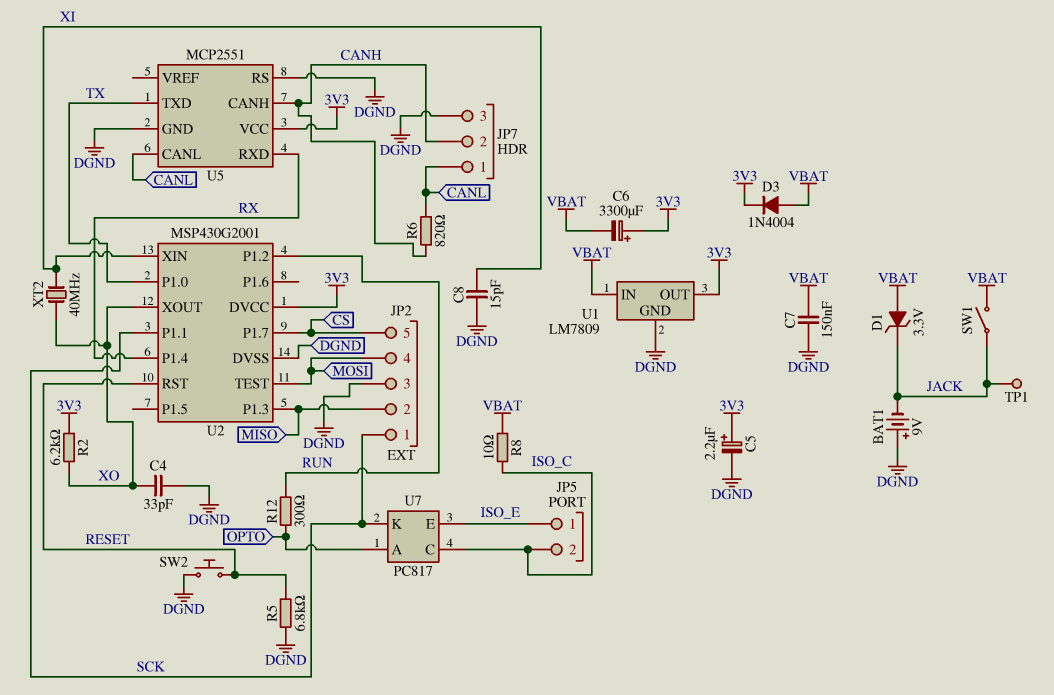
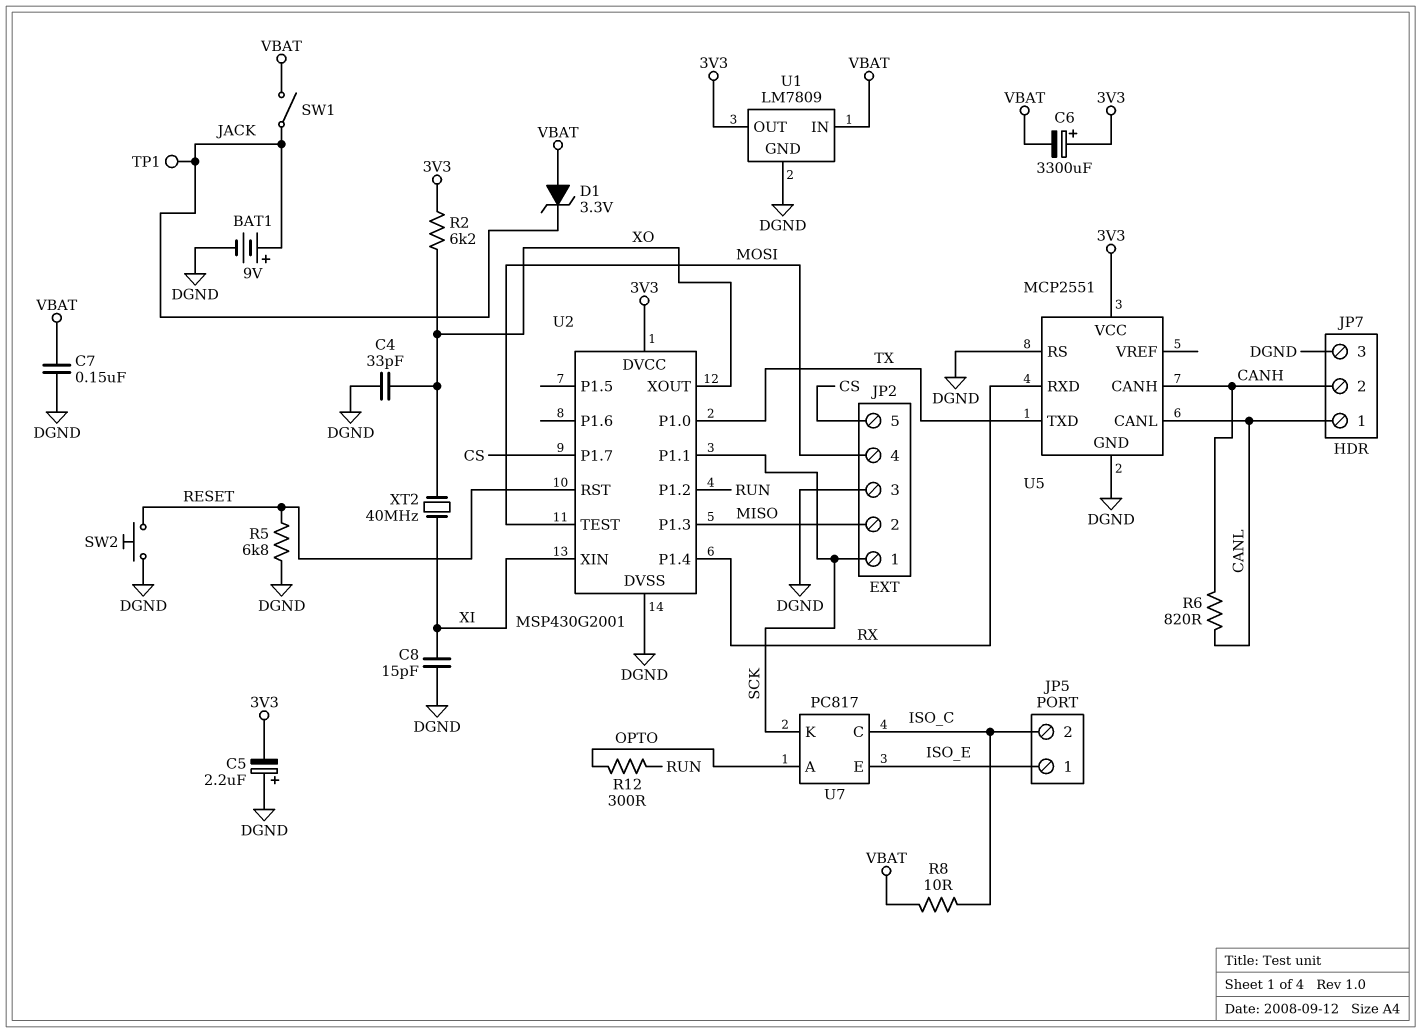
BAT1: 9V (plus DGND, minus JACK) -> 9V (plus JACK, minus DGND)
C5: 2.2uF (plus 3V3, minus DGND) -> 2.2uF (plus DGND, minus 3V3)
D3: diode 1N4004 (A VBAT, K 3V3) -> none

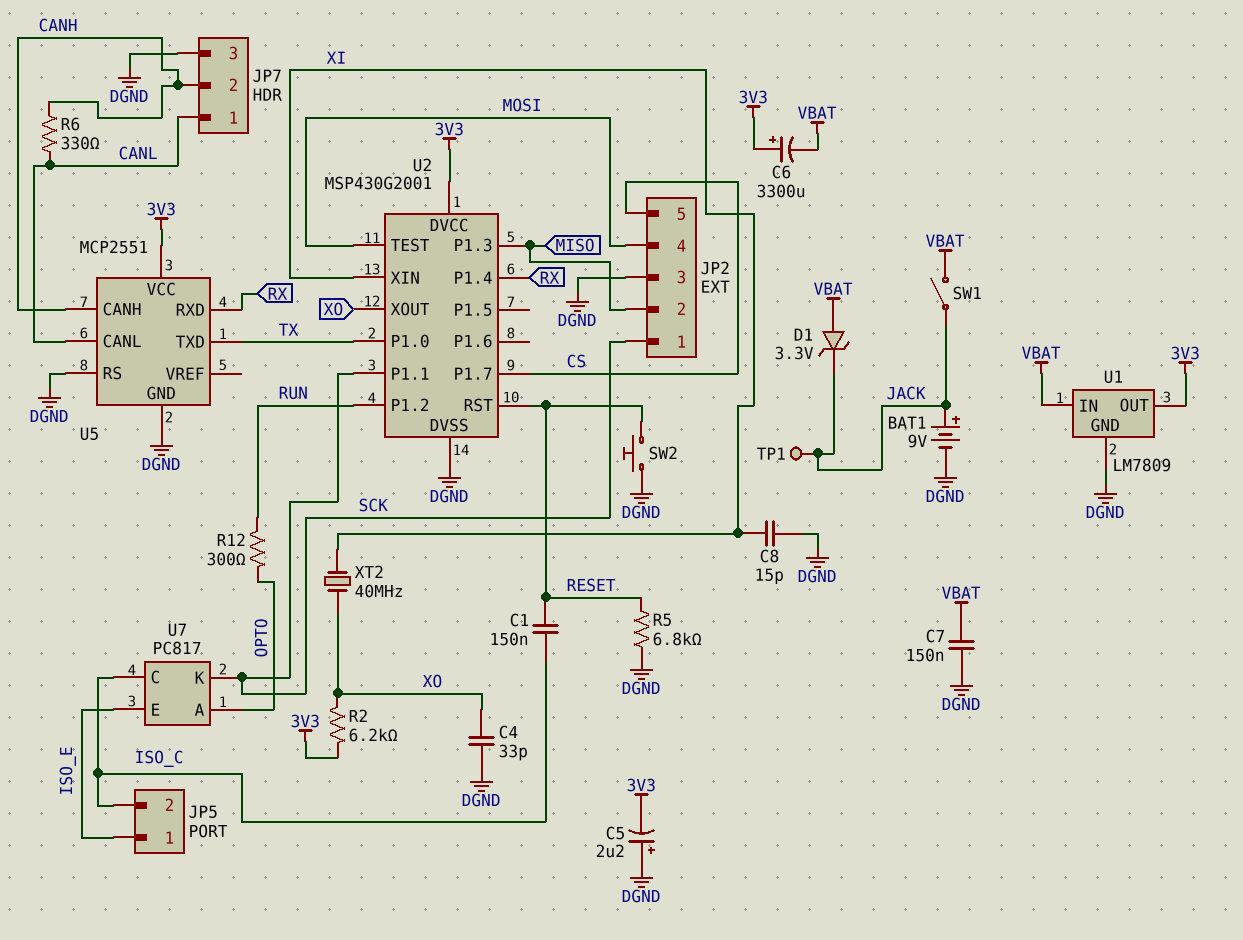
C1: none -> 150nF (ISO_C, RESET)
R6: 820 (CANH, CANL) -> 330 (CANH, CANL)
R8: 10 (ISO_C, VBAT) -> none

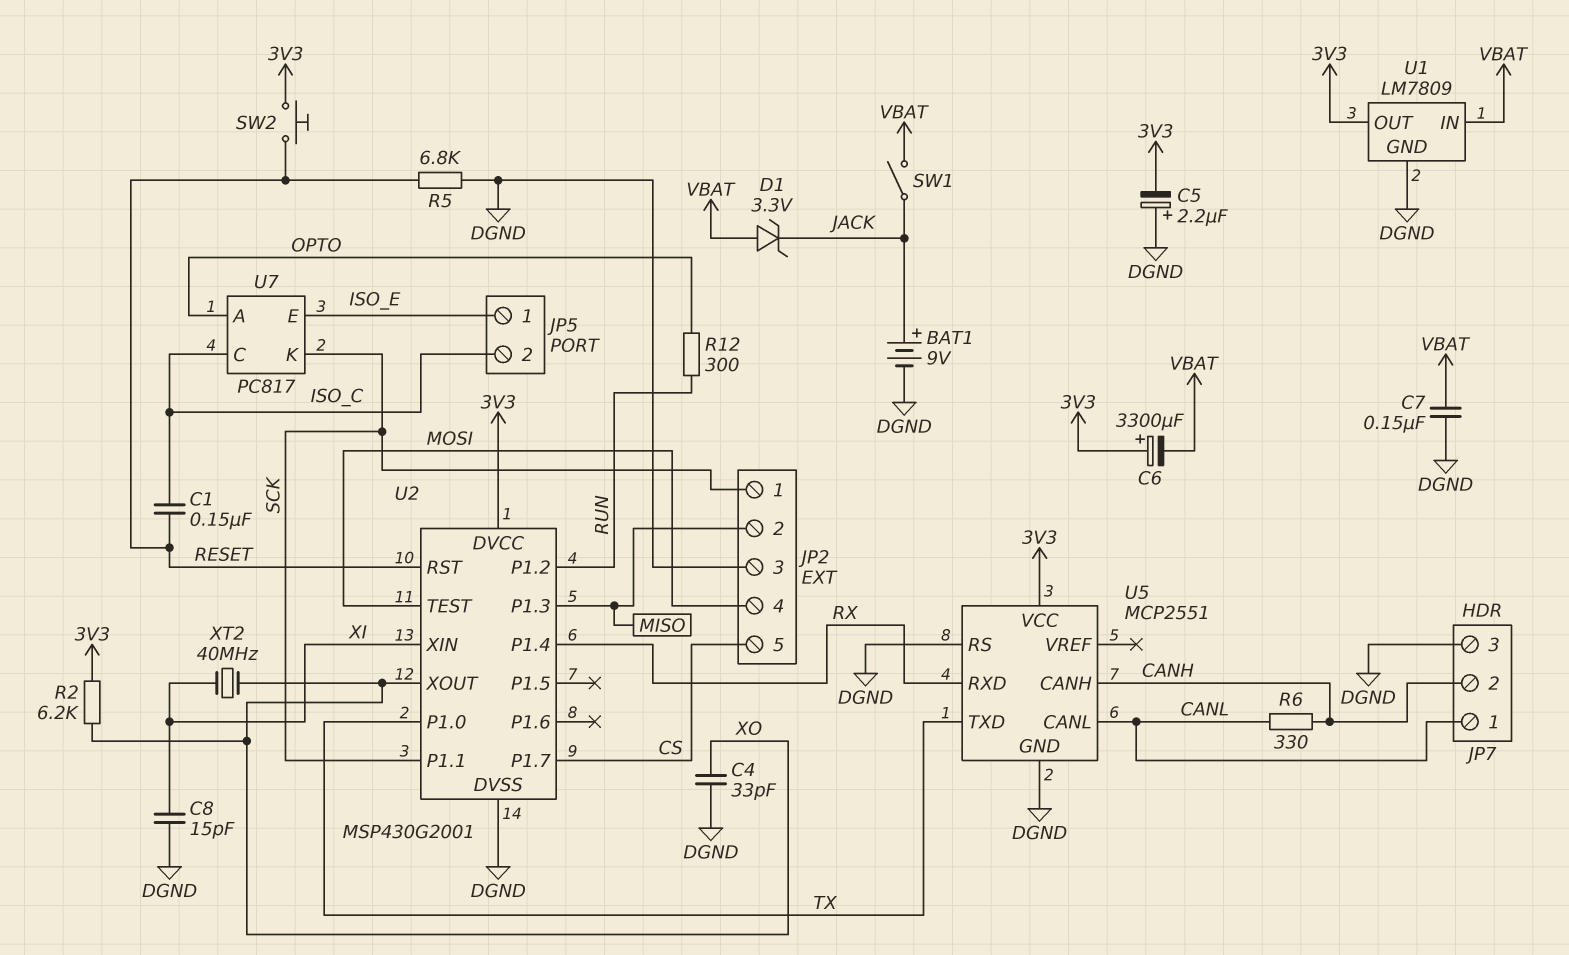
SW2: button (DGND, RESET) -> button (3V3, RESET)
TP1: test point (JACK) -> none

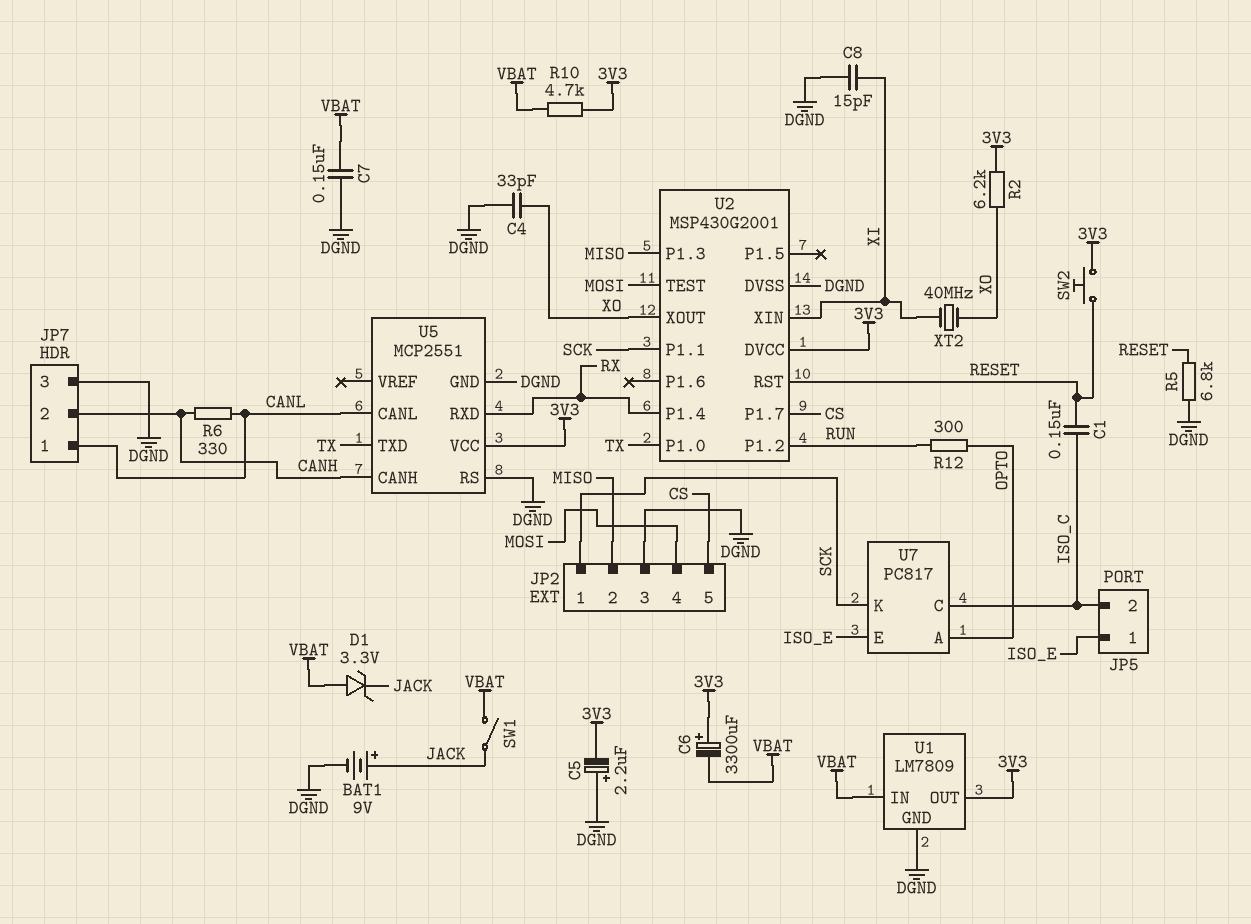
R10: none -> 4.7k (3V3, VBAT)

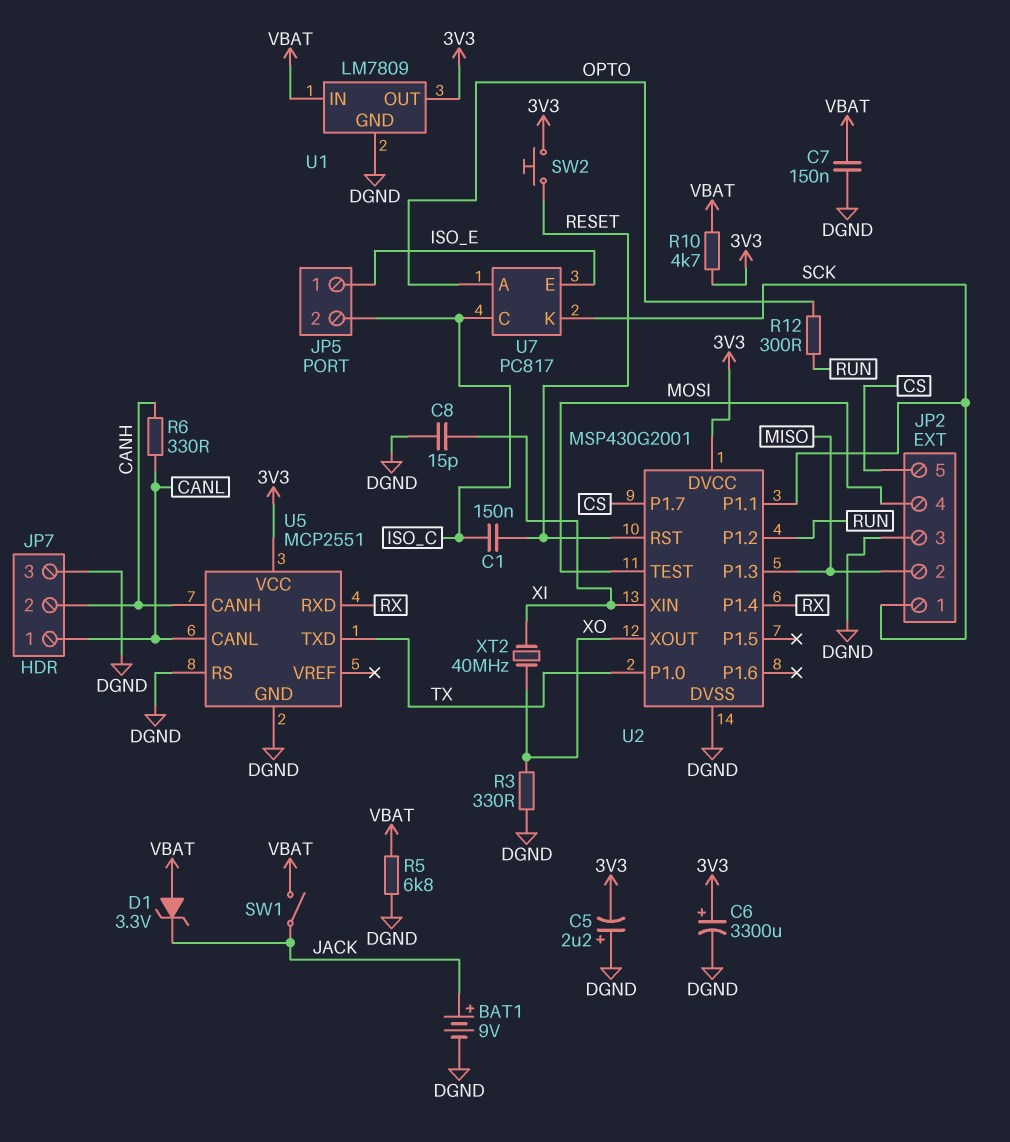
C4: 33pF (DGND, XO) -> none
C6: 3300uF (plus 3V3, minus VBAT) -> 3300uF (plus 3V3, minus DGND)
R2: 6.2k (3V3, XO) -> none
R3: none -> 330 (DGND, XO)
R5: 6.8k (DGND, RESET) -> 6.8k (DGND, VBAT)

